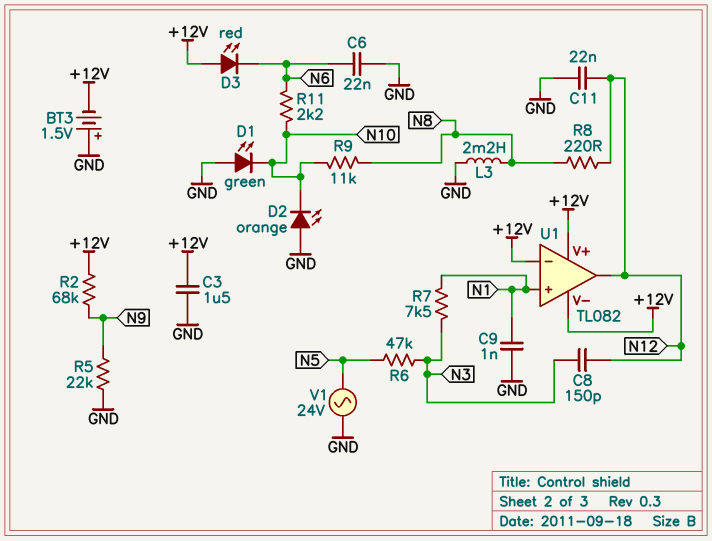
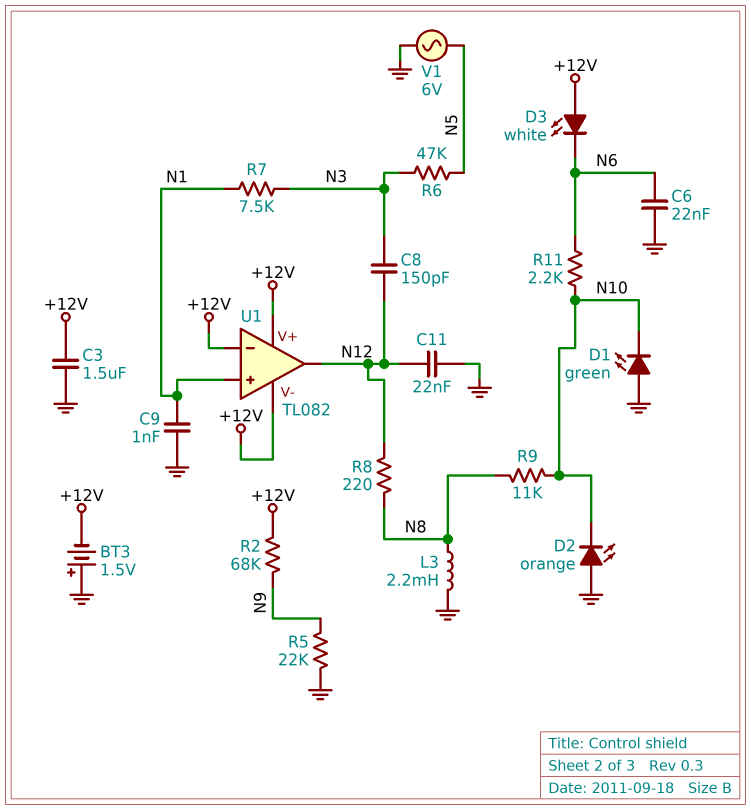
D3: LED red (A +12V, K N6) -> LED white (A +12V, K N6)
V1: AC 24V (GND, N5) -> AC 6V (GND, N5)

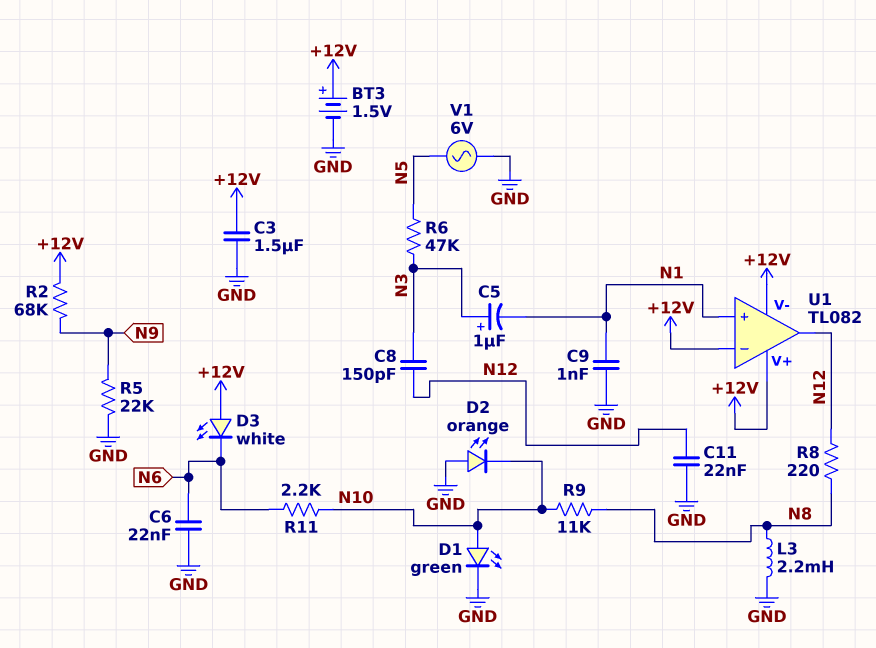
BT3: 1.5V (plus GND, minus +12V) -> 1.5V (plus +12V, minus GND)
C5: none -> 1uF (plus N3, minus N1)
D1: LED green (A GND, K N10) -> LED green (A N10, K GND)
R7: 7.5k (N1, N3) -> none

